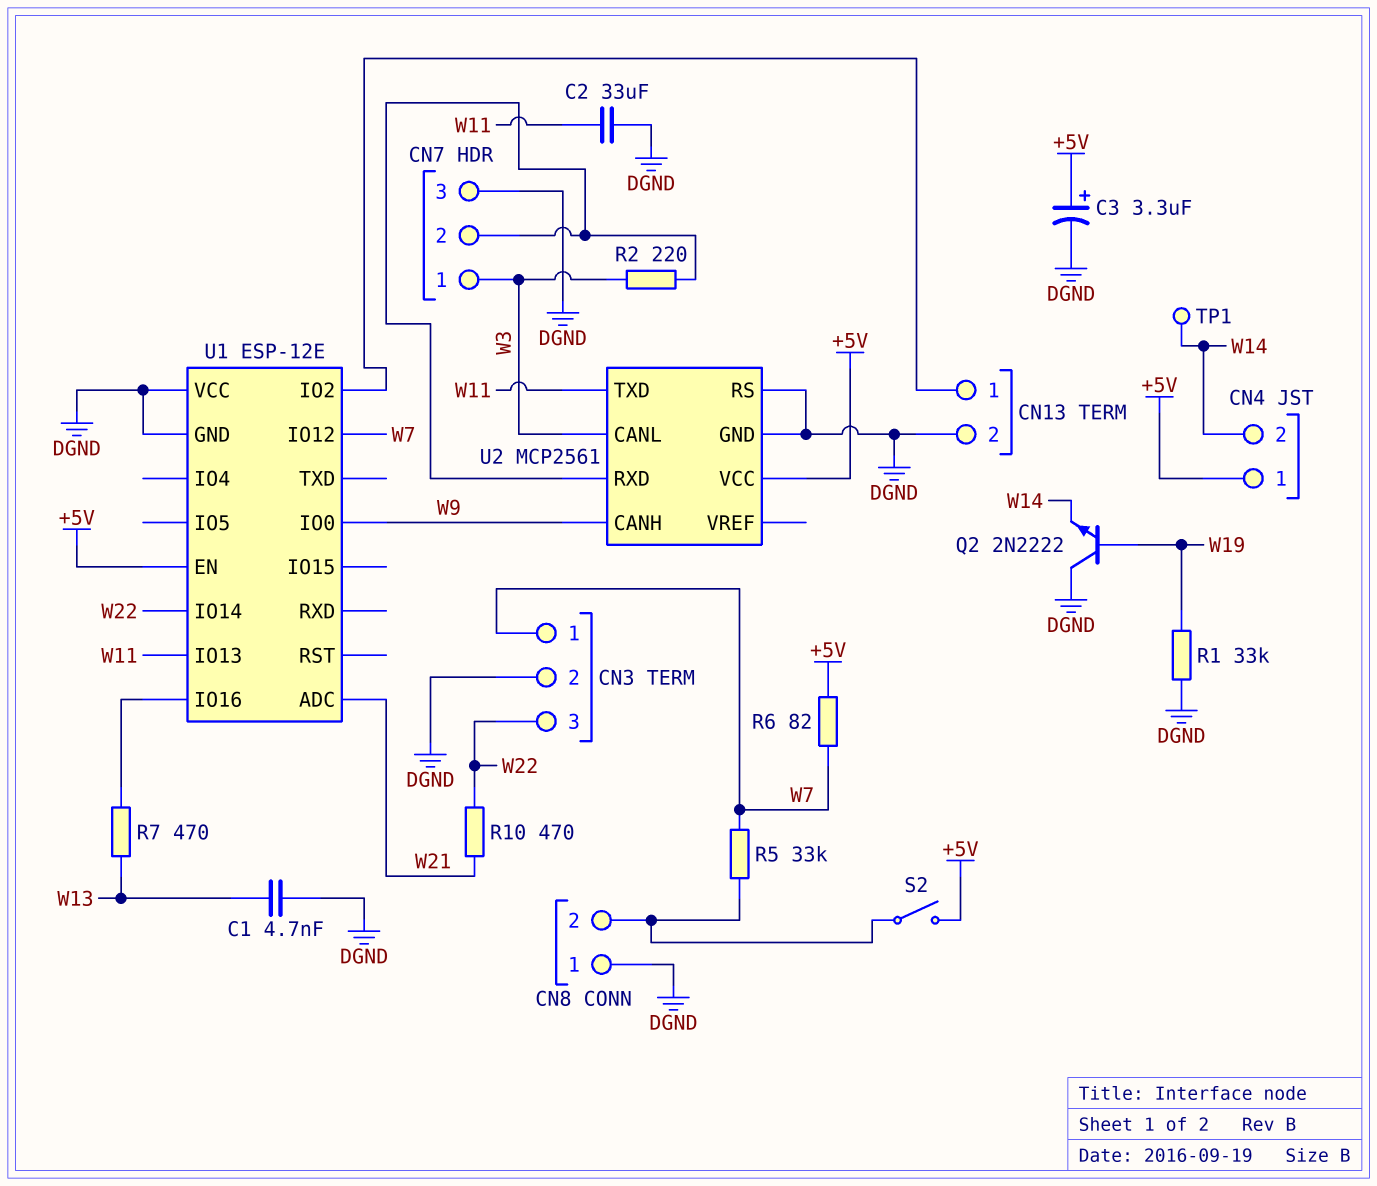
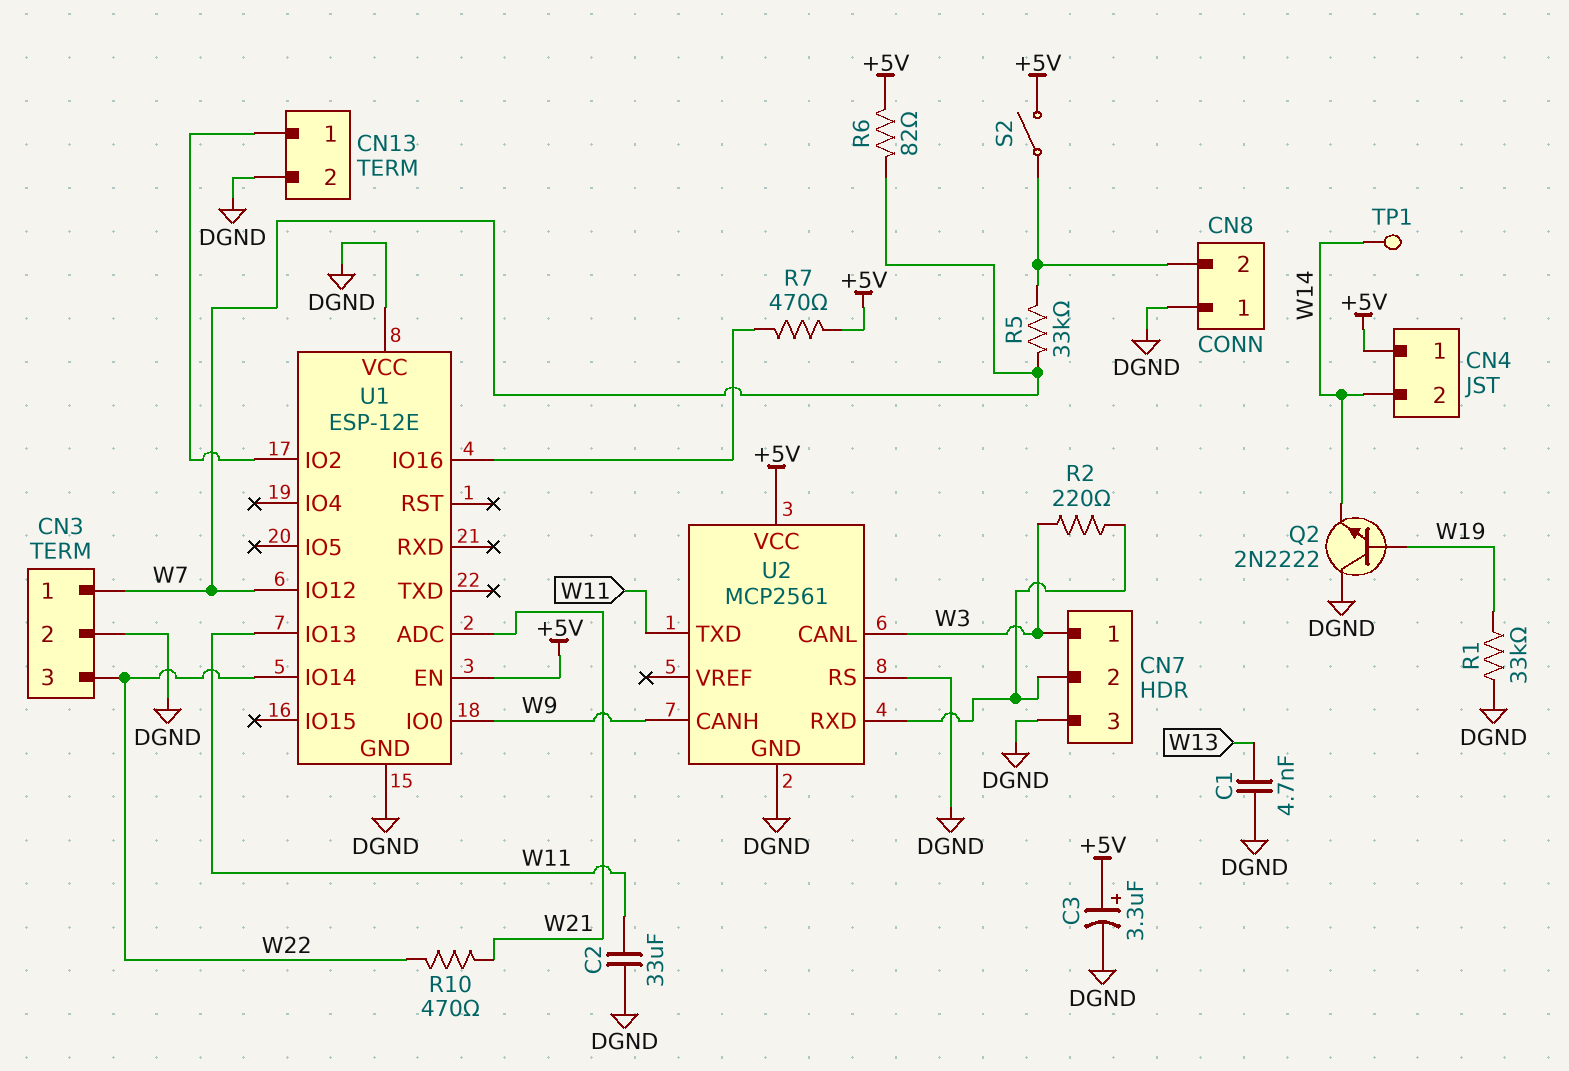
R7: 470 (U1/IO16, W13) -> 470 (+5V, U1/IO16)

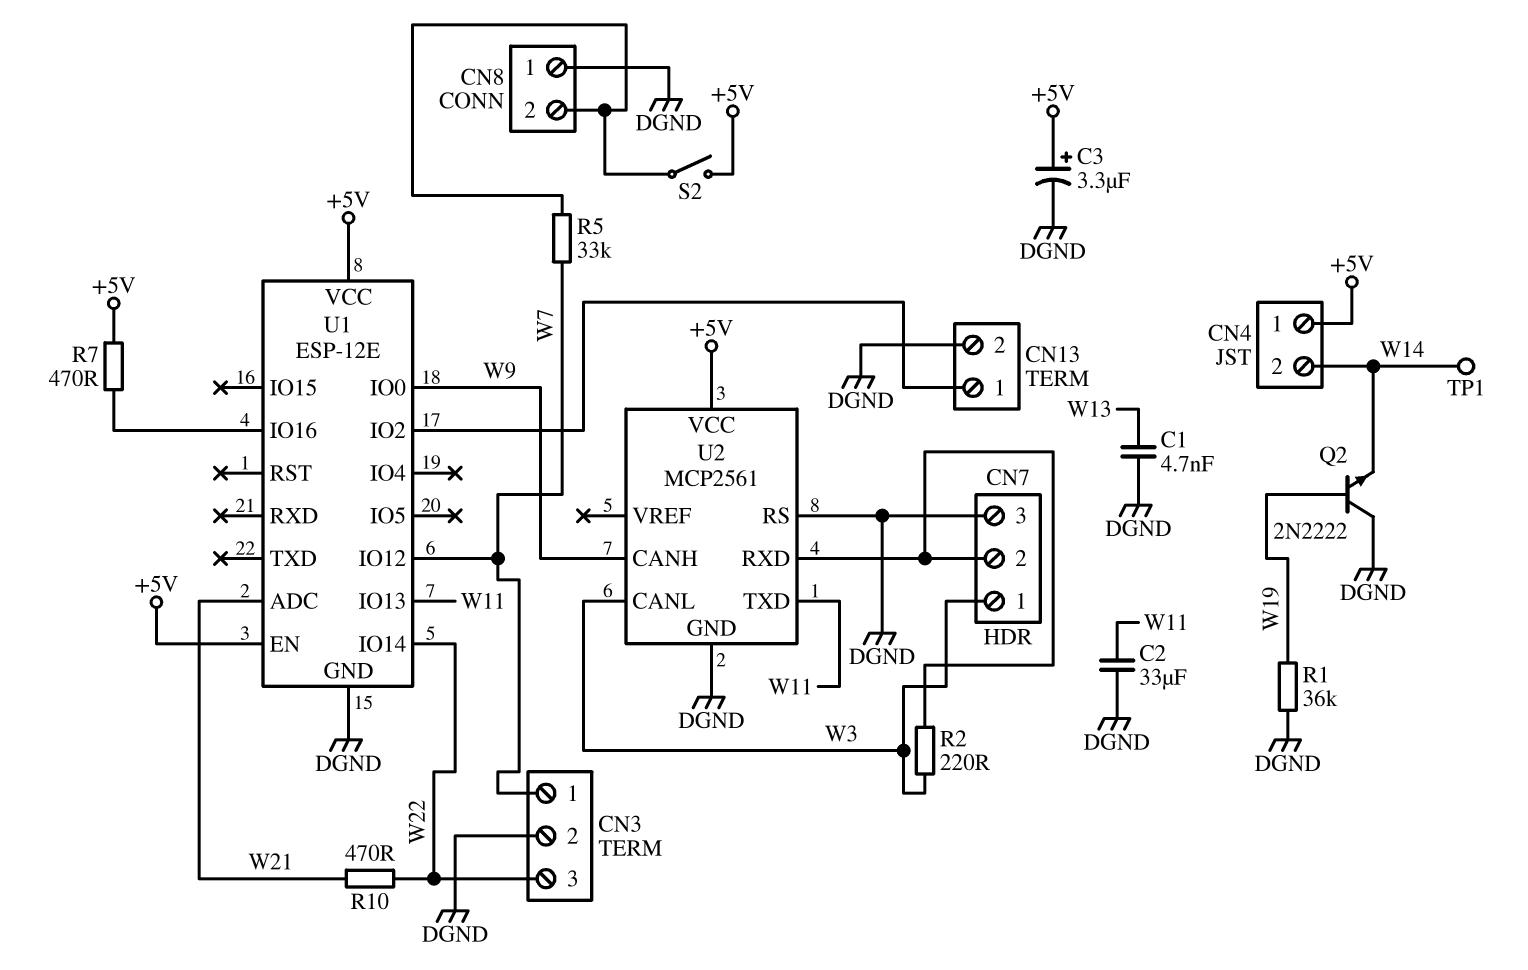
R1: 33k (DGND, W19) -> 36k (DGND, W19)
R6: 82 (+5V, W7) -> none
U1 pin VCC: DGND -> +5V

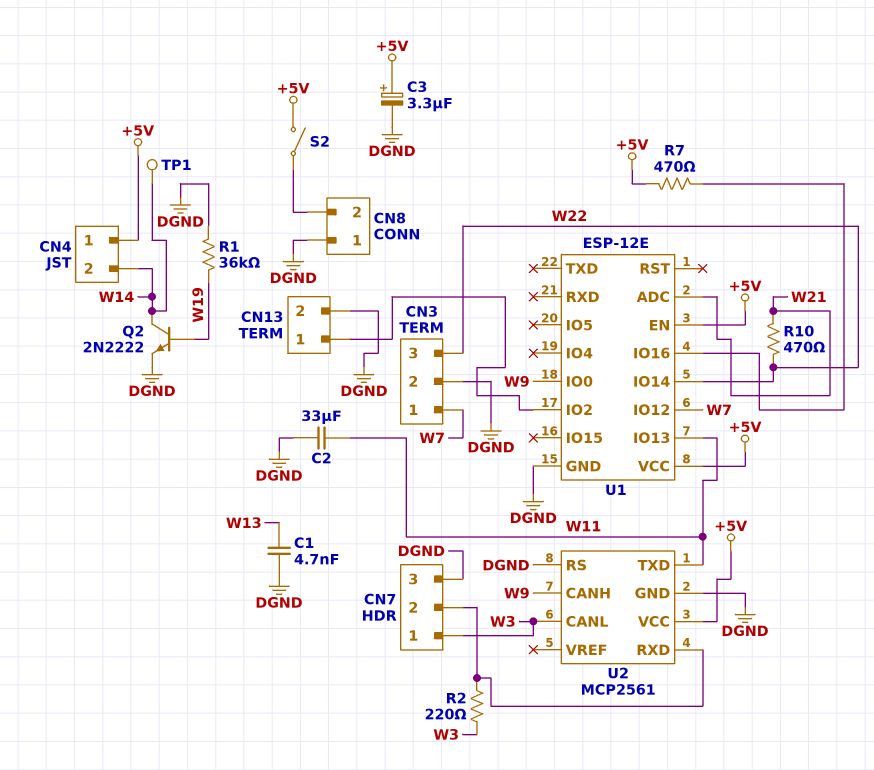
Q2: NPN 2N2222 (B W19, C DGND, E W14) -> NPN 2N2222 (B W19, C W14, E DGND)
R5: 33k (CN8/2, W7) -> none

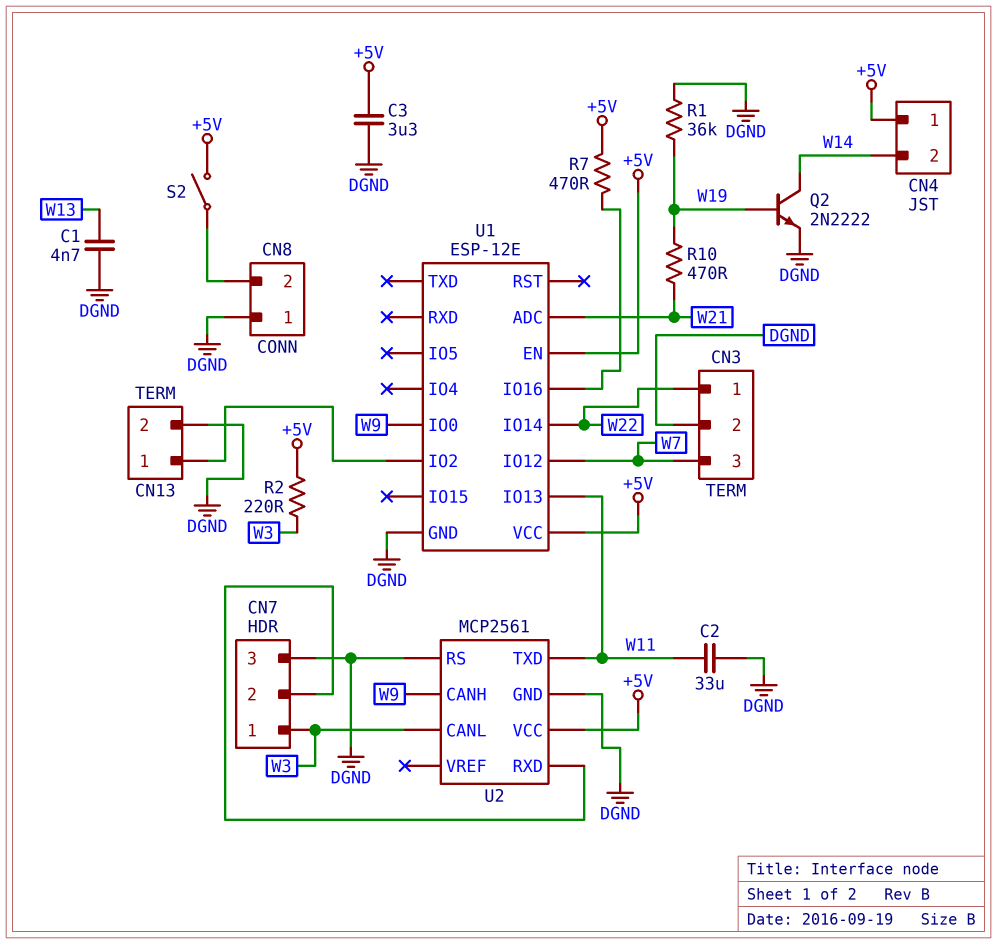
C3: 3.3uF (plus +5V, minus DGND) -> 3.3uF (+5V, DGND)
CN3 pin 1: W7 -> W22
CN3 pin 3: W22 -> W7
R2: 220 (CN7/2, W3) -> 220 (+5V, W3)
R10: 470 (W21, W22) -> 470 (W19, W21)
TP1: test point (W14) -> none

